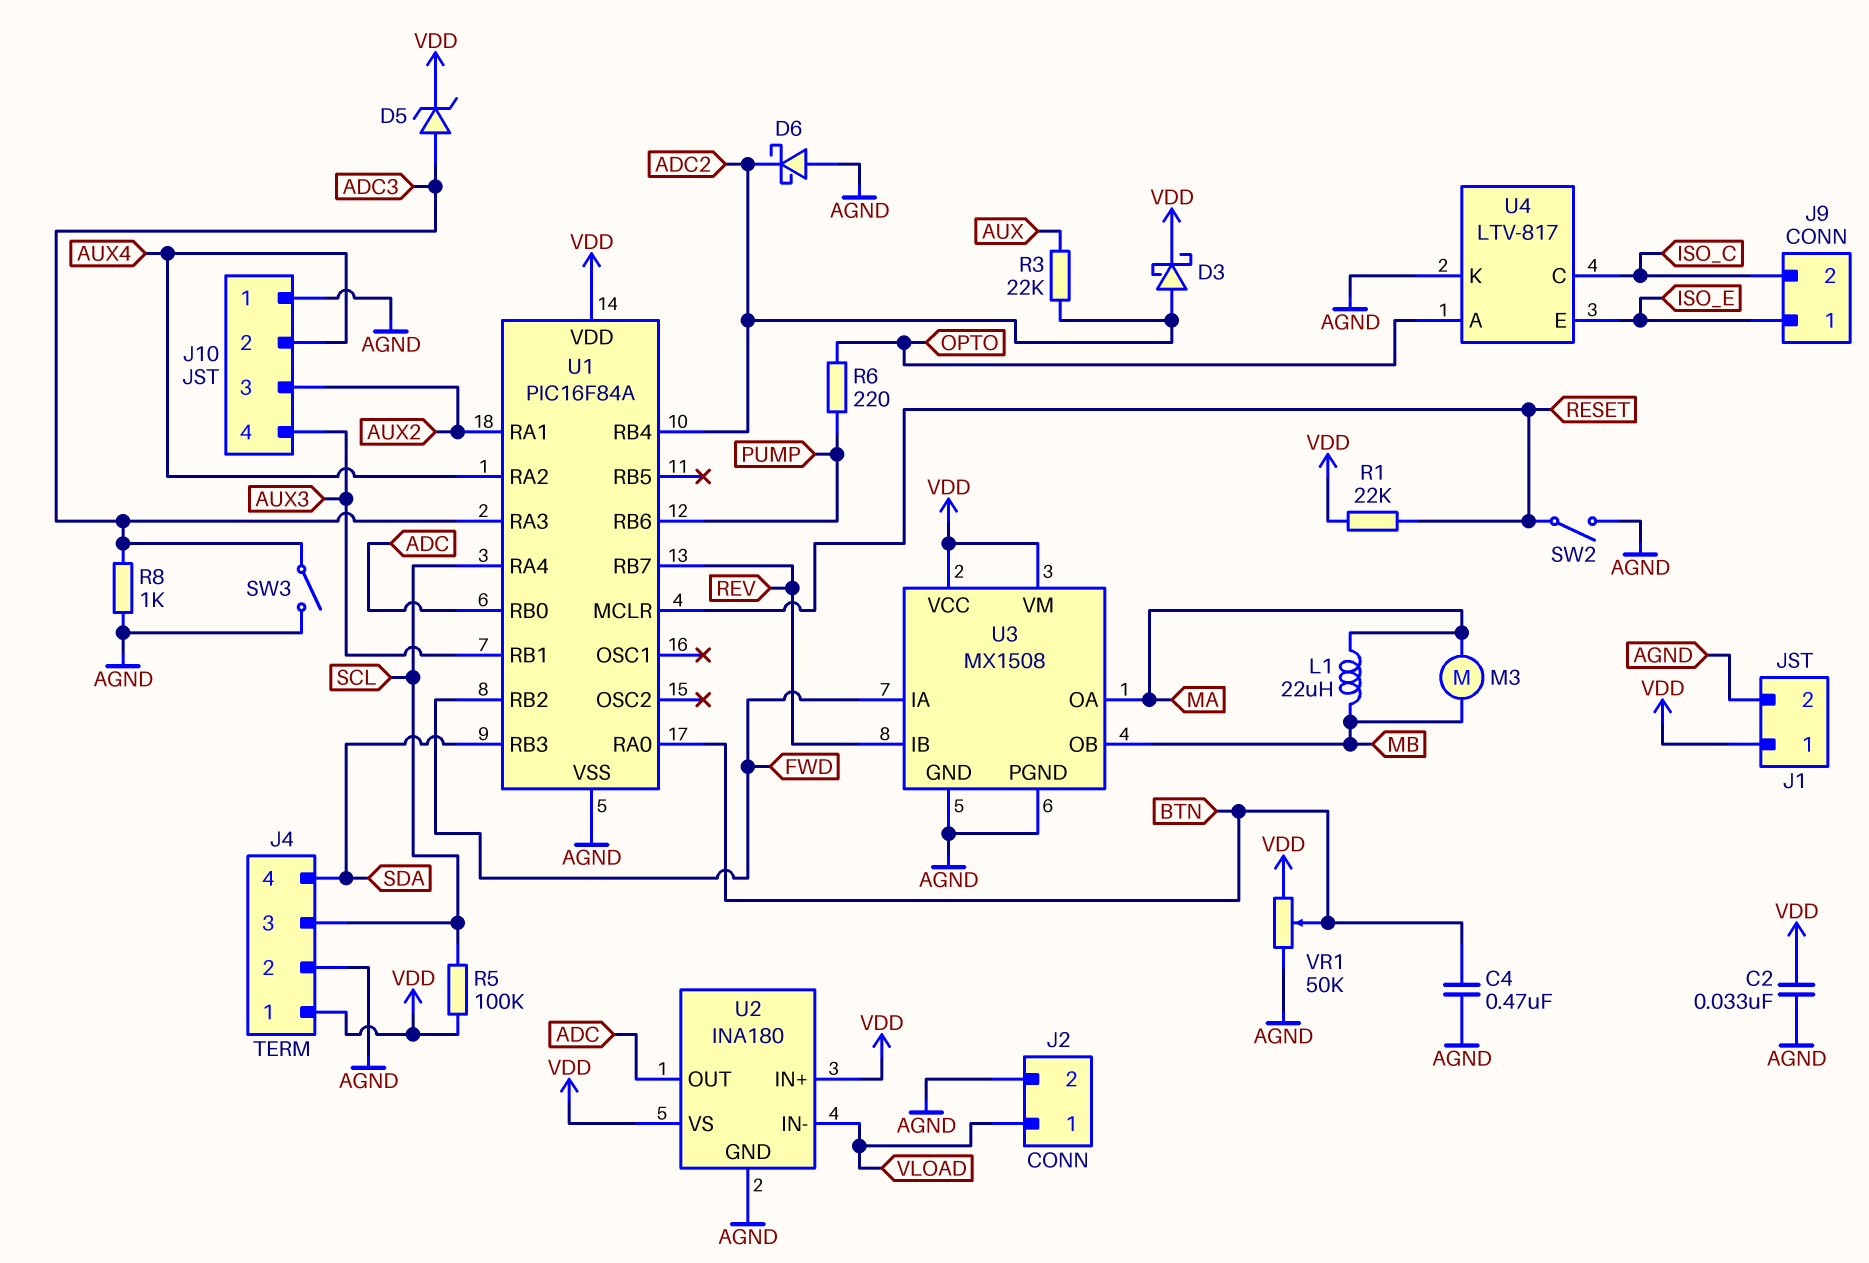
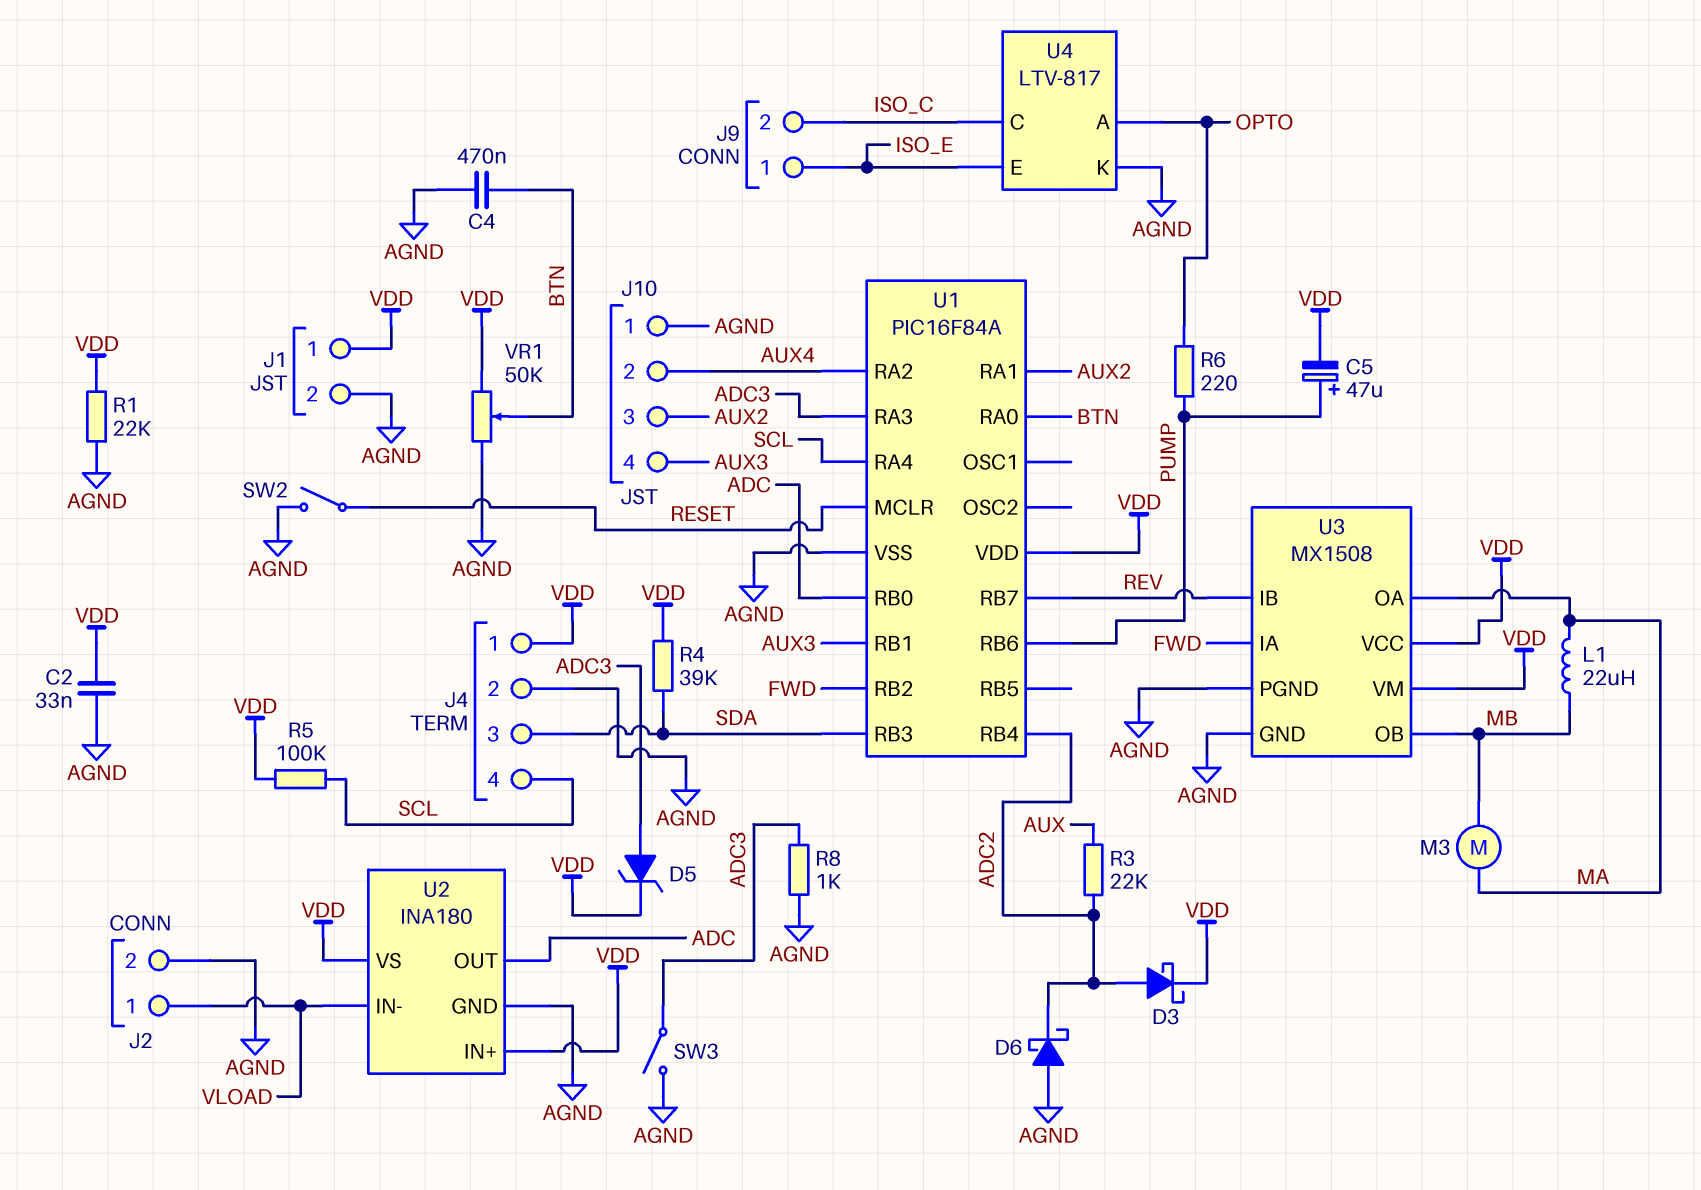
C5: none -> 47uF (plus PUMP, minus VDD)
J4 pin 3: SCL -> SDA
J4 pin 4: SDA -> SCL
R1: 22k (RESET, VDD) -> 22k (AGND, VDD)
R4: none -> 39k (SDA, VDD)

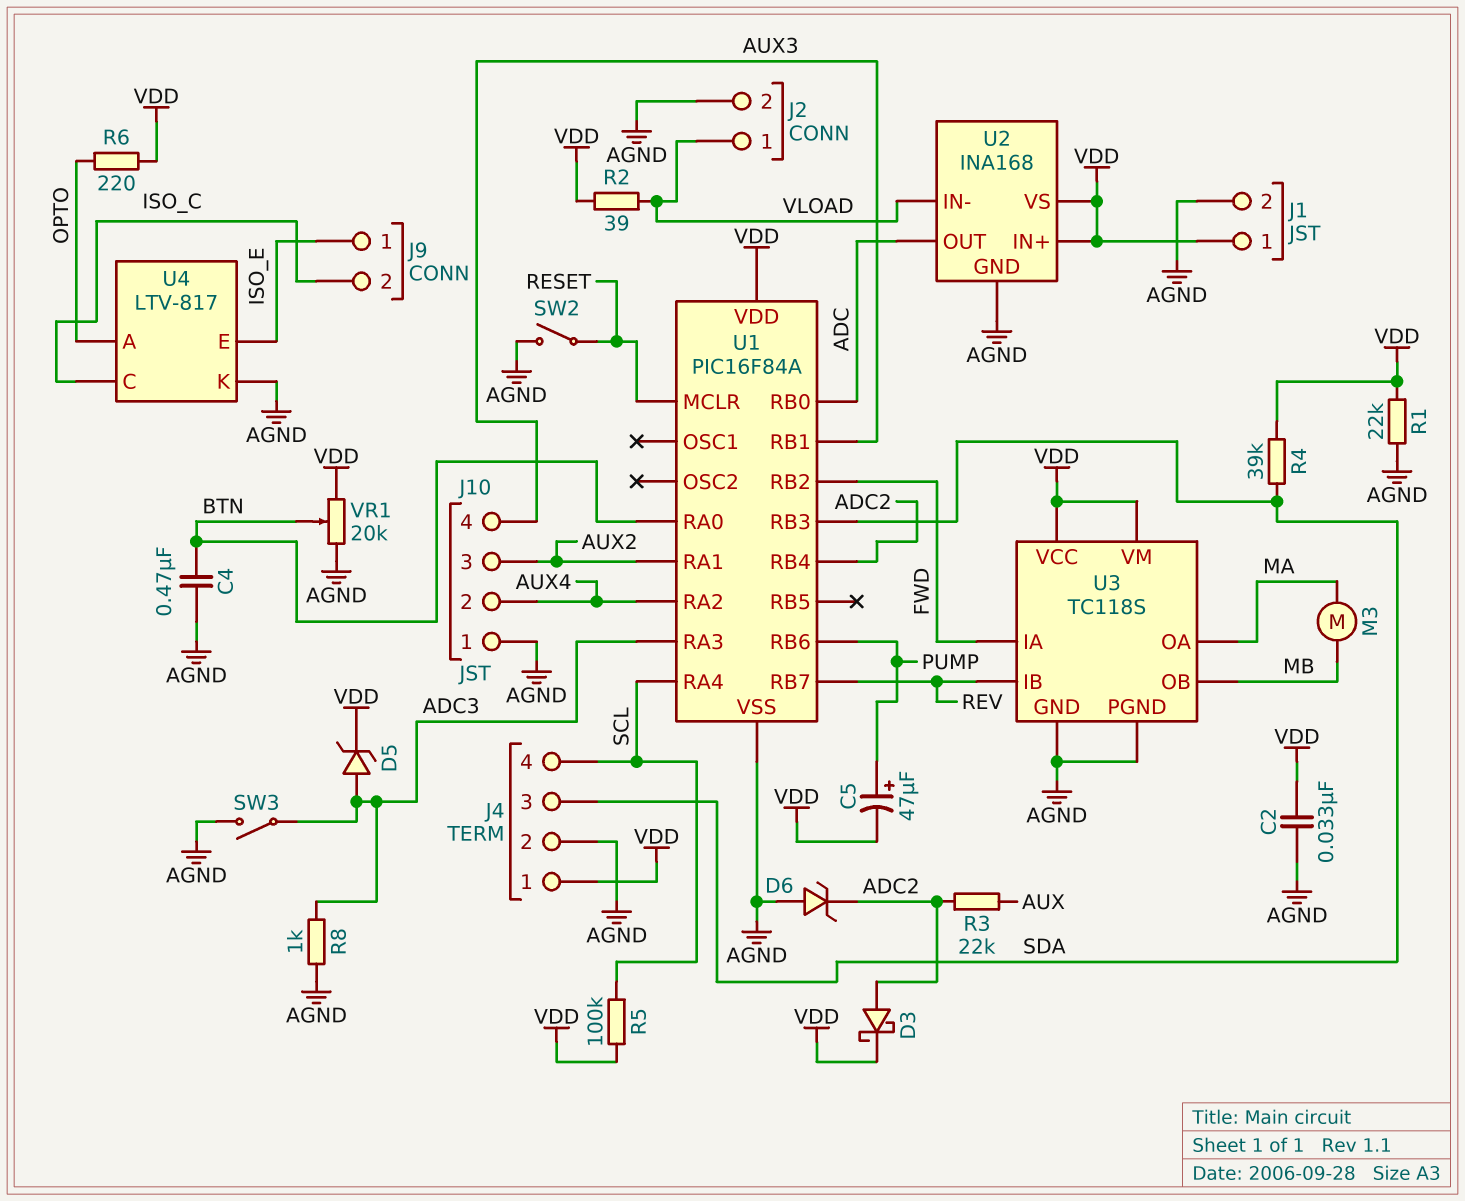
D6: schottky (A AGND, K ADC2) -> zener (A AGND, K ADC2)
L1: 22uH (MA, MB) -> none
R2: none -> 39 (VDD, VLOAD)
R6: 220 (OPTO, PUMP) -> 220 (OPTO, VDD)
U2: INA180 -> INA168
U3: MX1508 -> TC118S
VR1: 50k (AGND, VDD, wiper BTN) -> 20k (AGND, VDD, wiper BTN)

